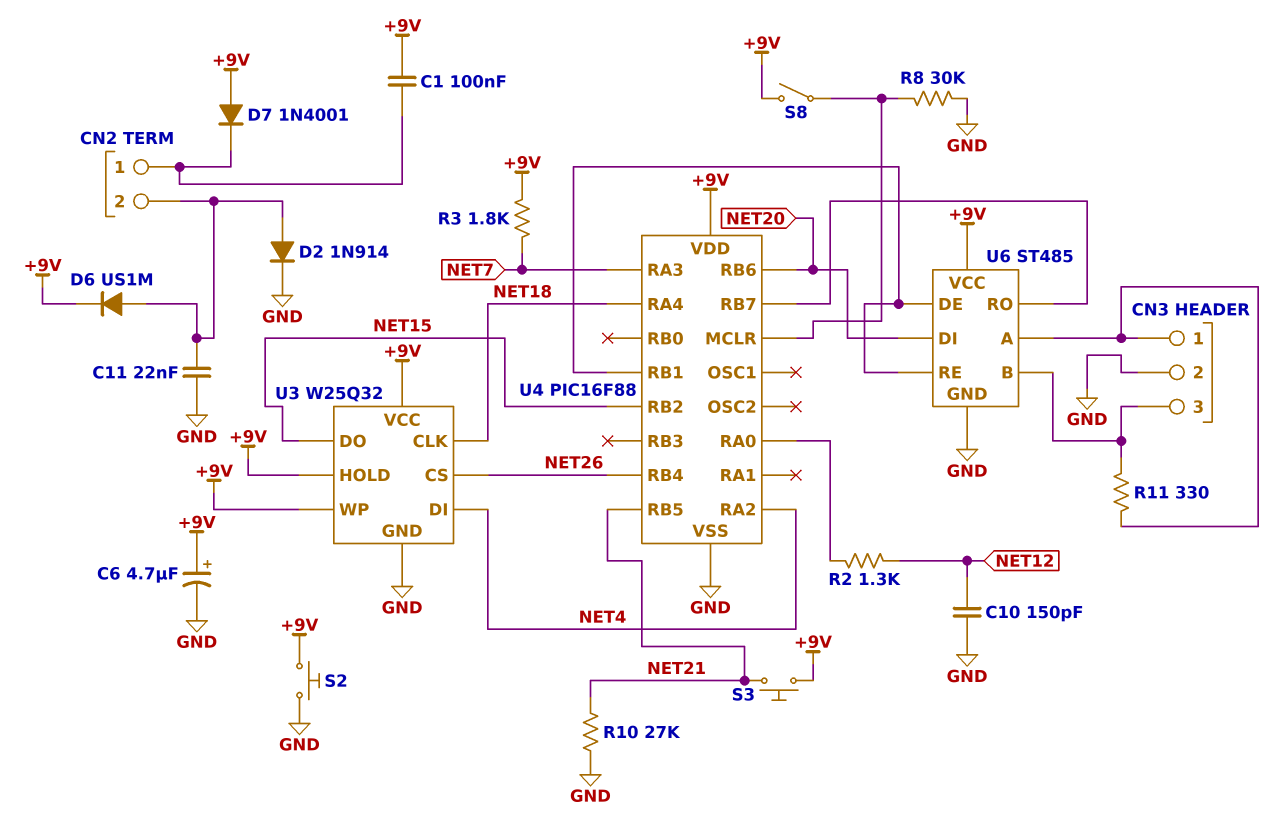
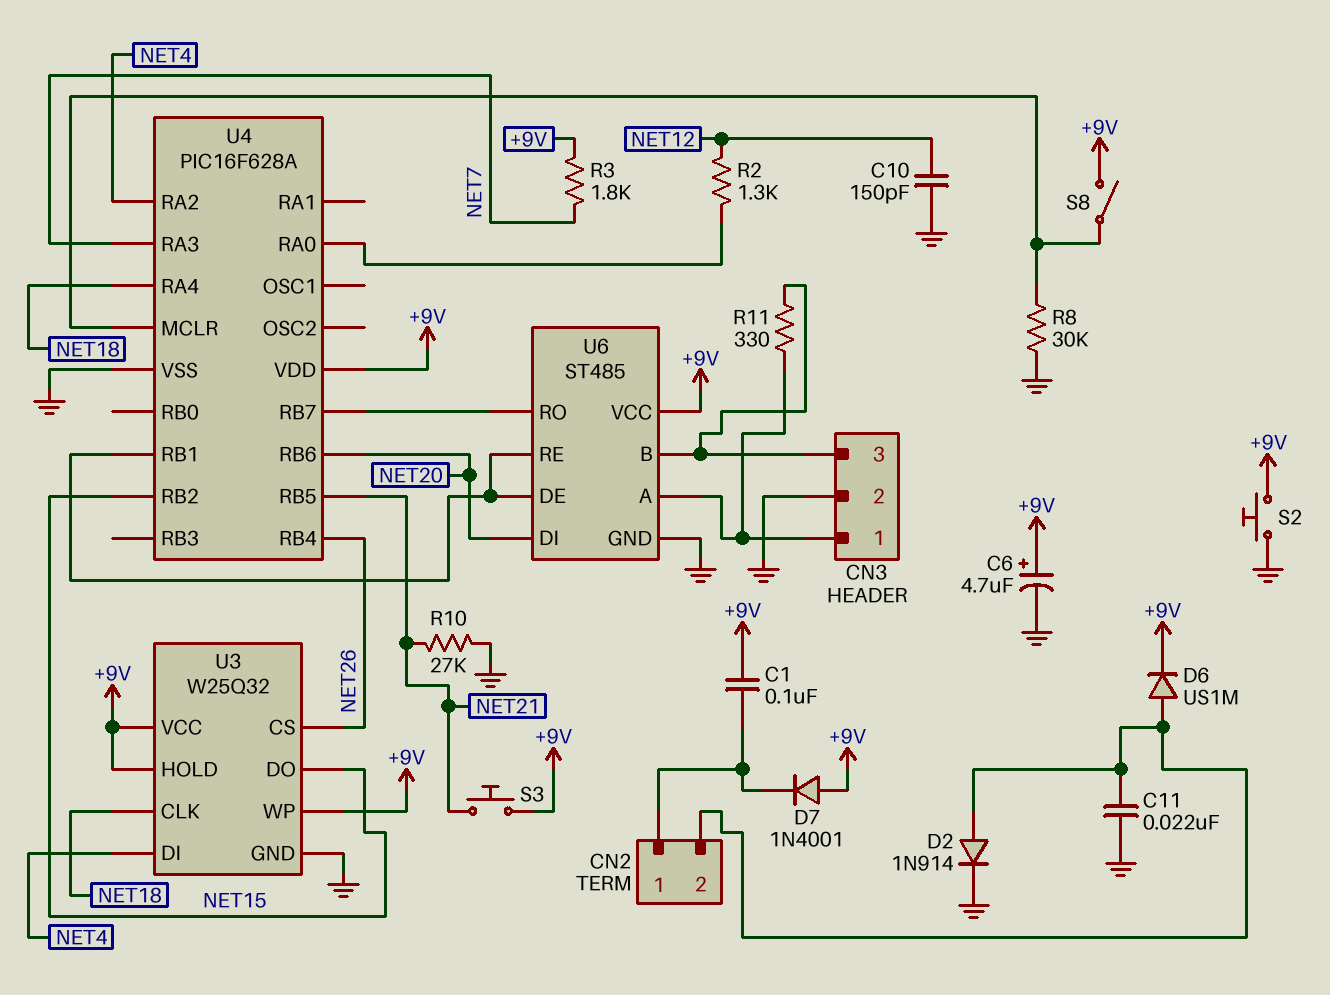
U4: PIC16F88 -> PIC16F628A

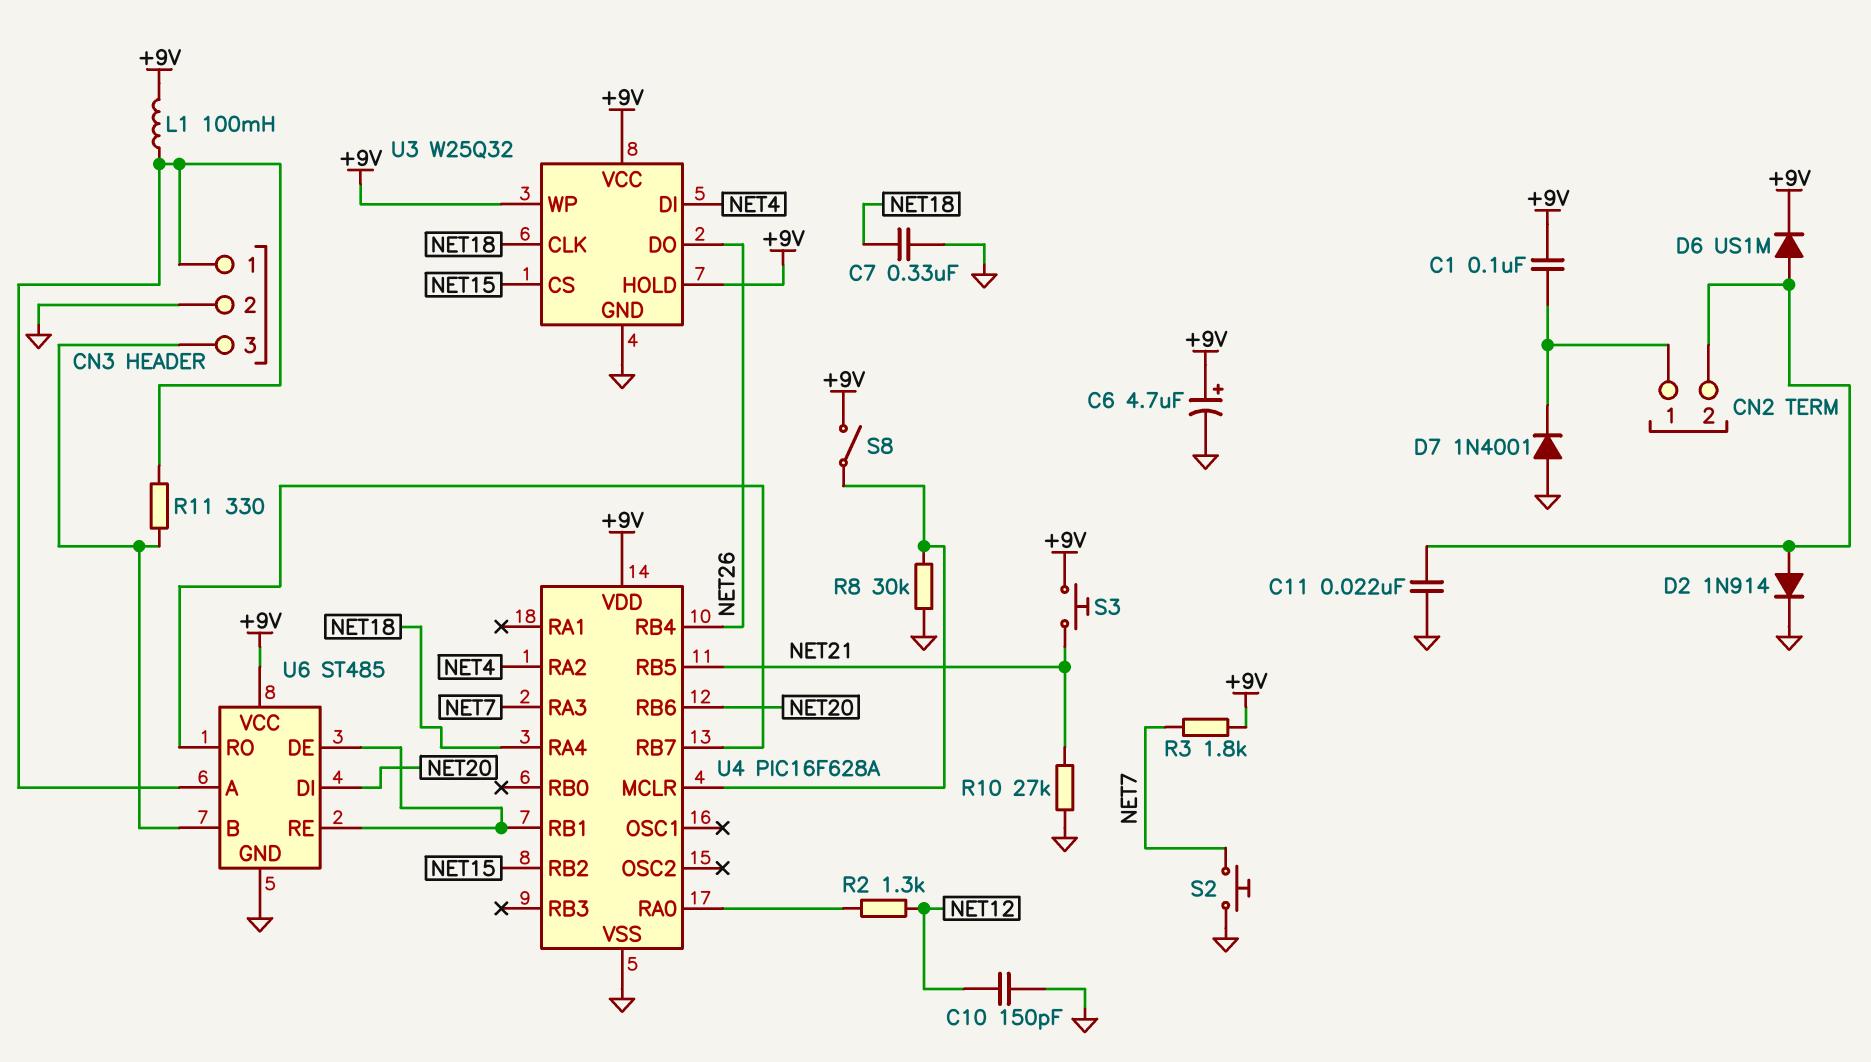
C7: none -> 330nF (GND, NET18)
D7: diode 1N4001 (A +9V, K CN2/1) -> diode 1N4001 (A GND, K CN2/1)
L1: none -> 100mH (+9V, CN3/1)
S2: button (+9V, GND) -> button (GND, NET7)
U3 pin CS: NET26 -> NET15
U3 pin DO: NET15 -> NET26

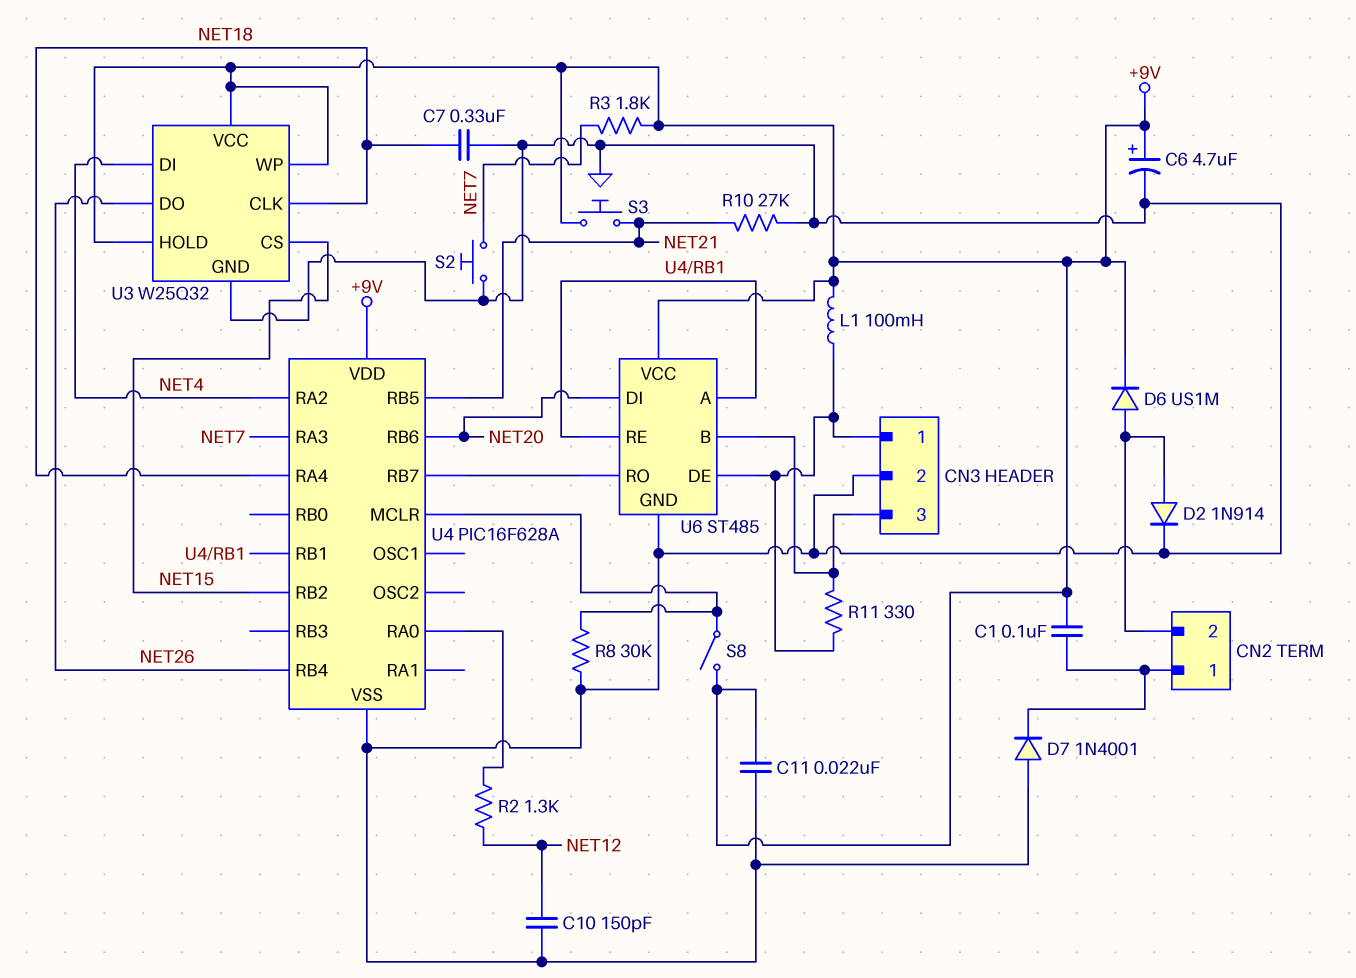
C11: 22nF (CN2/2, GND) -> 22nF (+9V, GND)
U6 pin A: CN3/1 -> U4/RB1
U6 pin DE: U4/RB1 -> CN3/1

